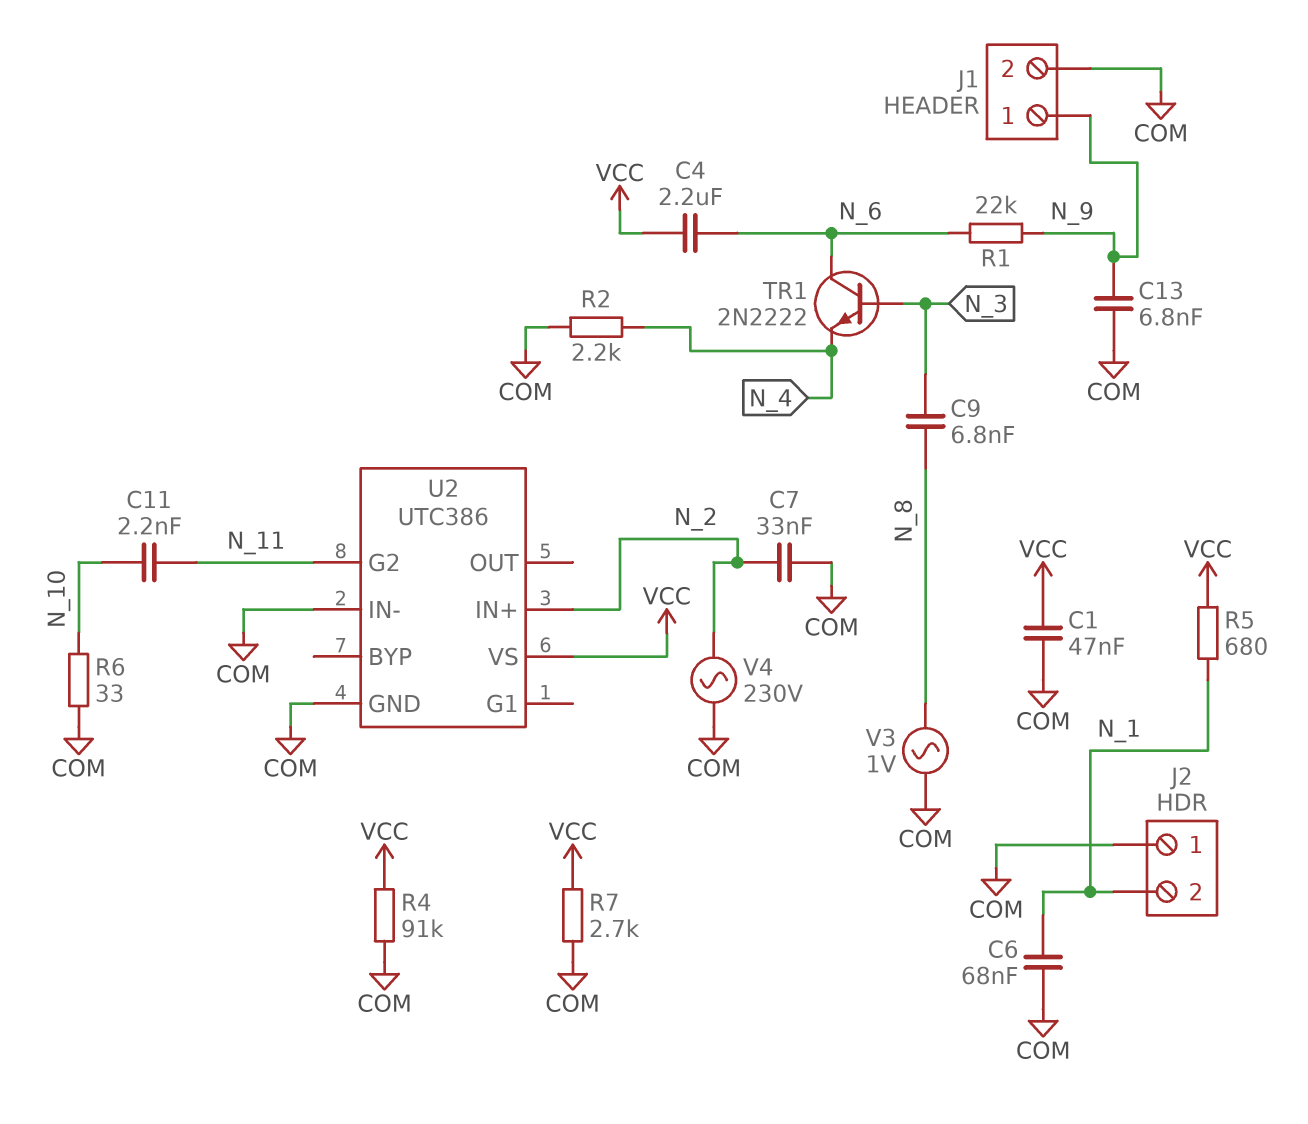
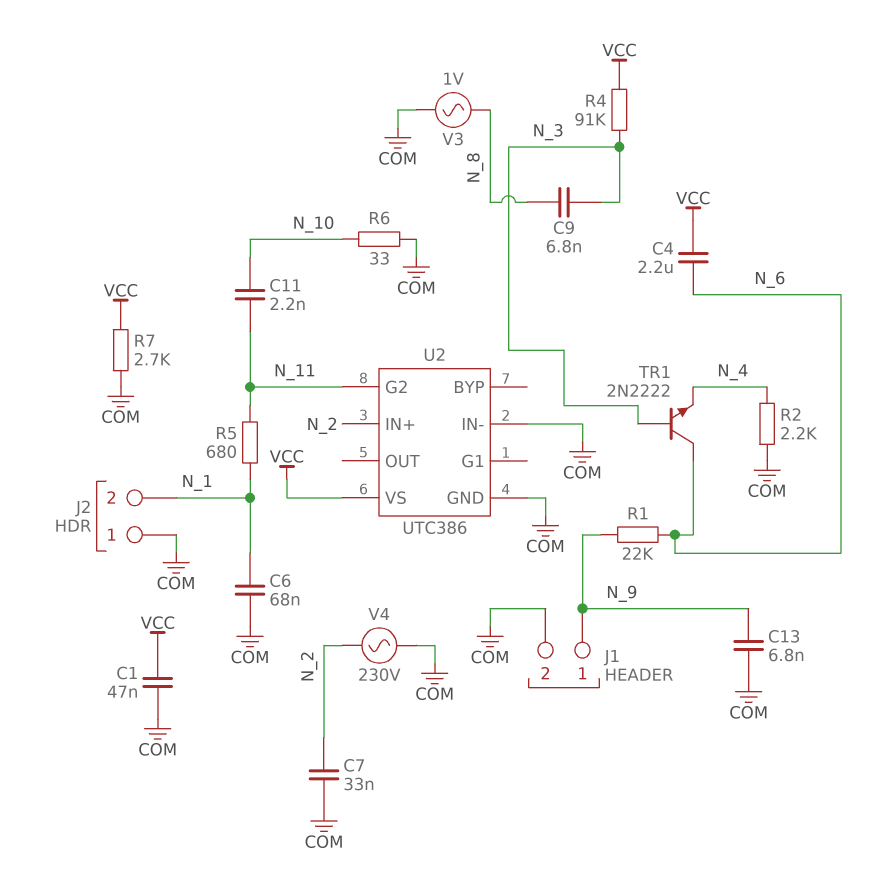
R4: 91k (COM, VCC) -> 91k (N_3, VCC)
R5: 680 (N_1, VCC) -> 680 (N_1, N_11)

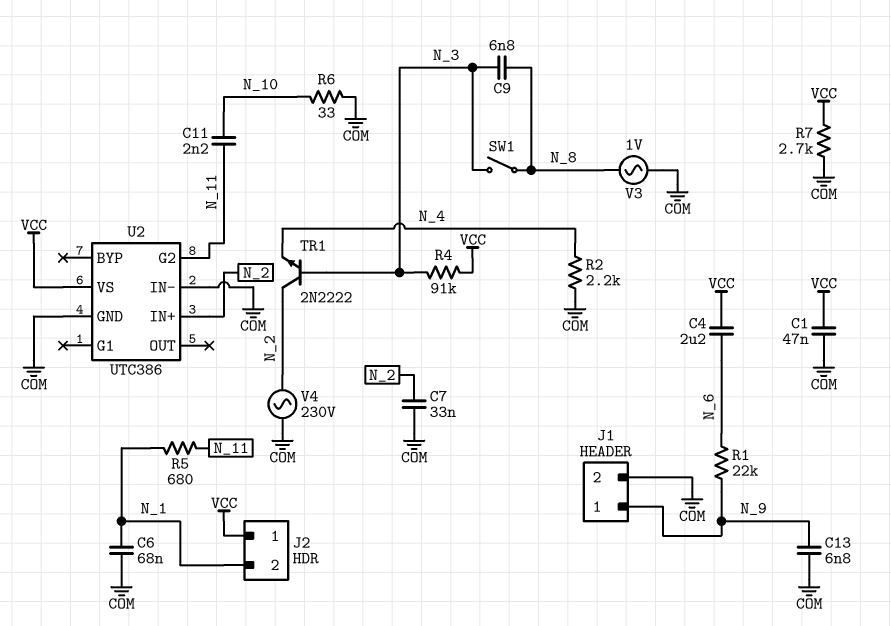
J2 pin 1: COM -> VCC
SW1: none -> switch (N_3, N_8)
TR1: NPN 2N2222 (B N_3, C N_6, E N_4) -> NPN 2N2222 (B N_3, C N_2, E N_4)

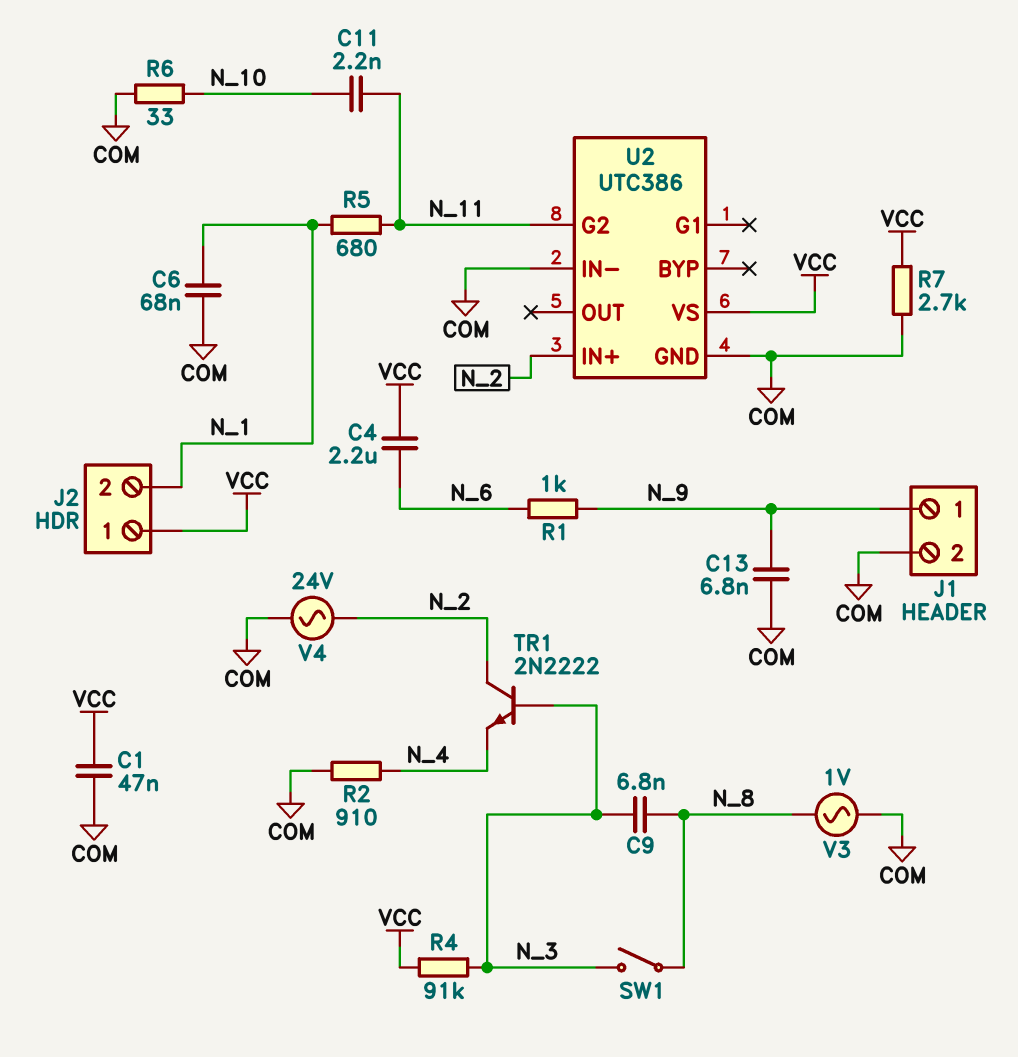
C7: 33nF (COM, N_2) -> none
R1: 22k (N_6, N_9) -> 1k (N_6, N_9)
R2: 2.2k (COM, N_4) -> 910 (COM, N_4)
V4: AC 230V (COM, N_2) -> AC 24V (COM, N_2)

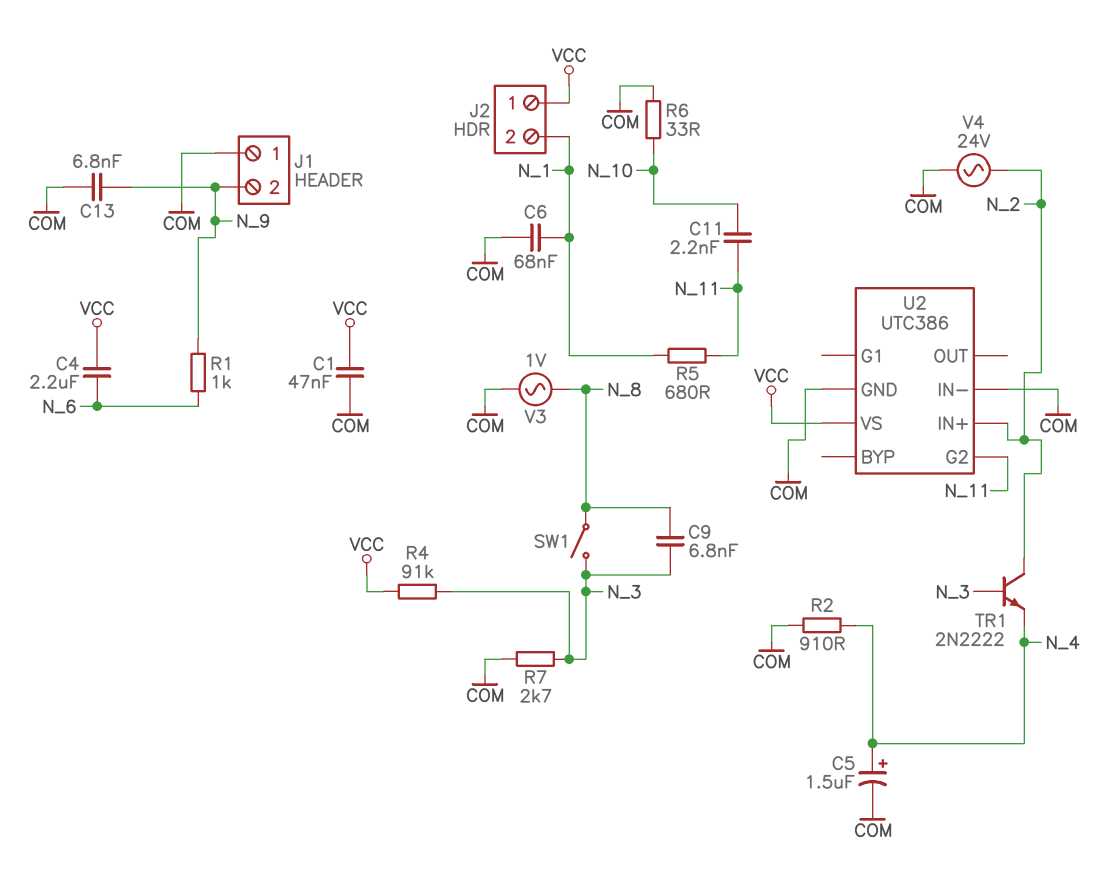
C5: none -> 1.5uF (plus N_4, minus COM)
J1 pin 1: N_9 -> COM
J1 pin 2: COM -> N_9
R7: 2.7k (COM, VCC) -> 2.7k (COM, N_3)

